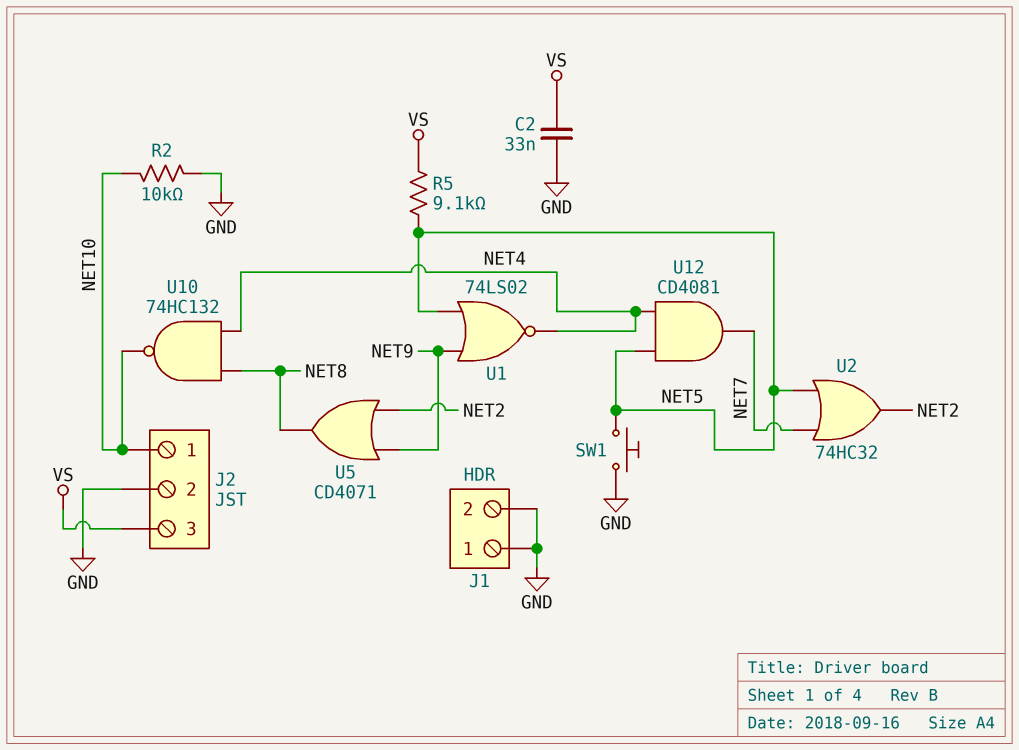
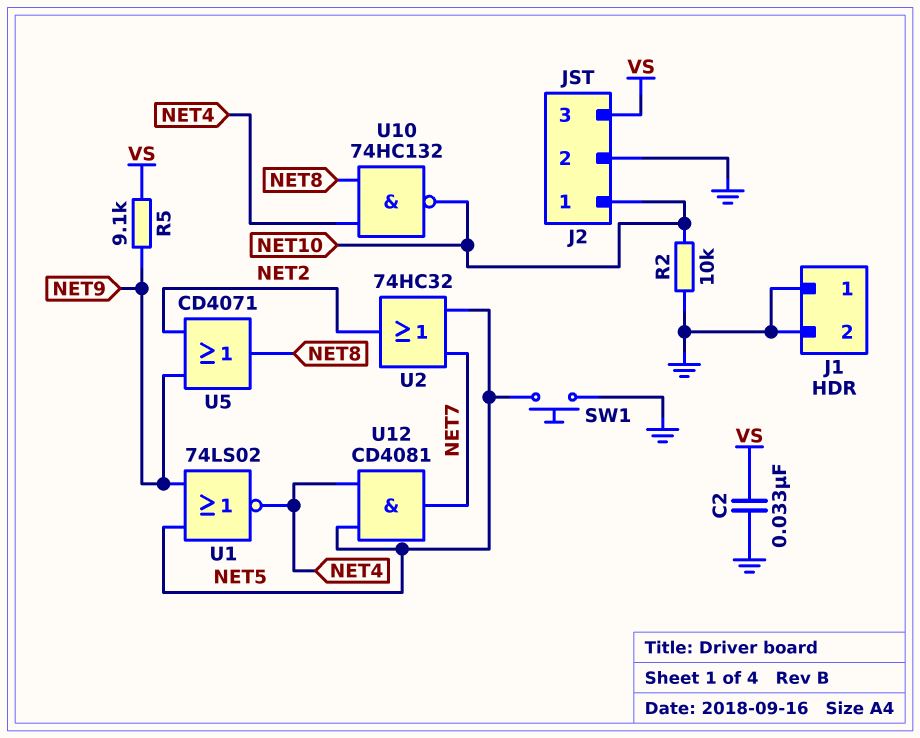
R5: 9.1k (NET5, VS) -> 9.1k (NET9, VS)

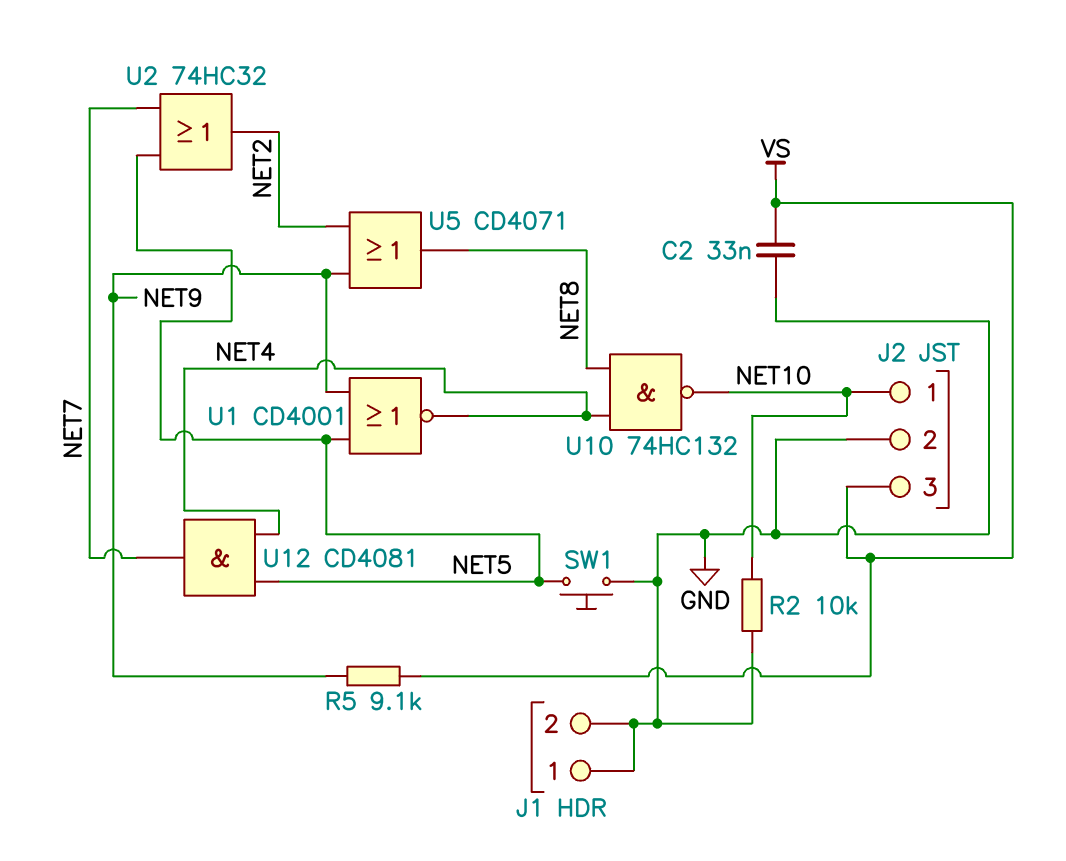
U1: NOR 74LS02 (in NET5, in NET9, out NET4) -> NOR CD4001 (in NET5, in NET9, out NET4)

